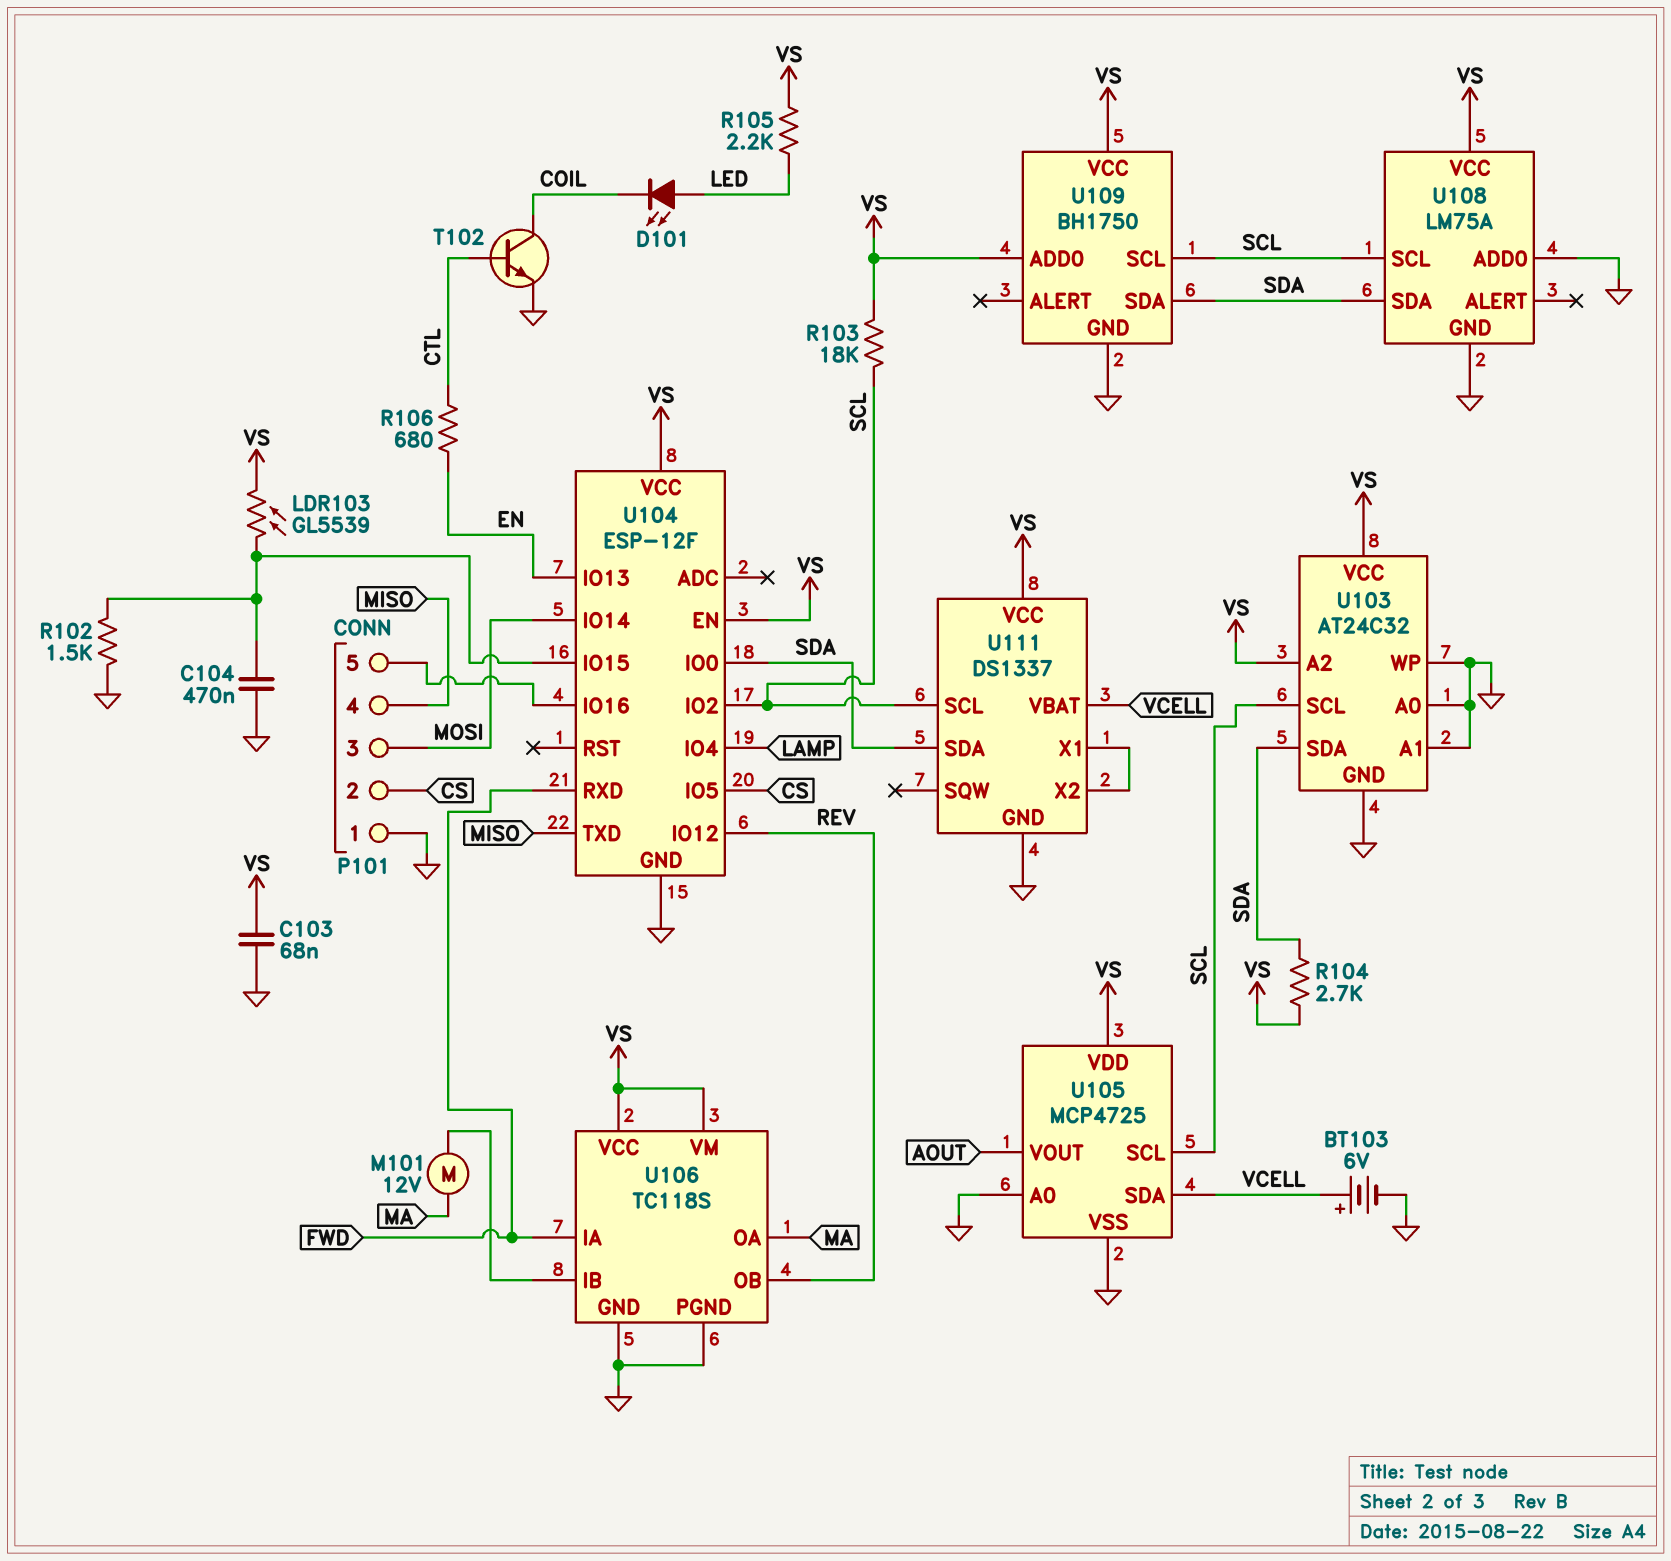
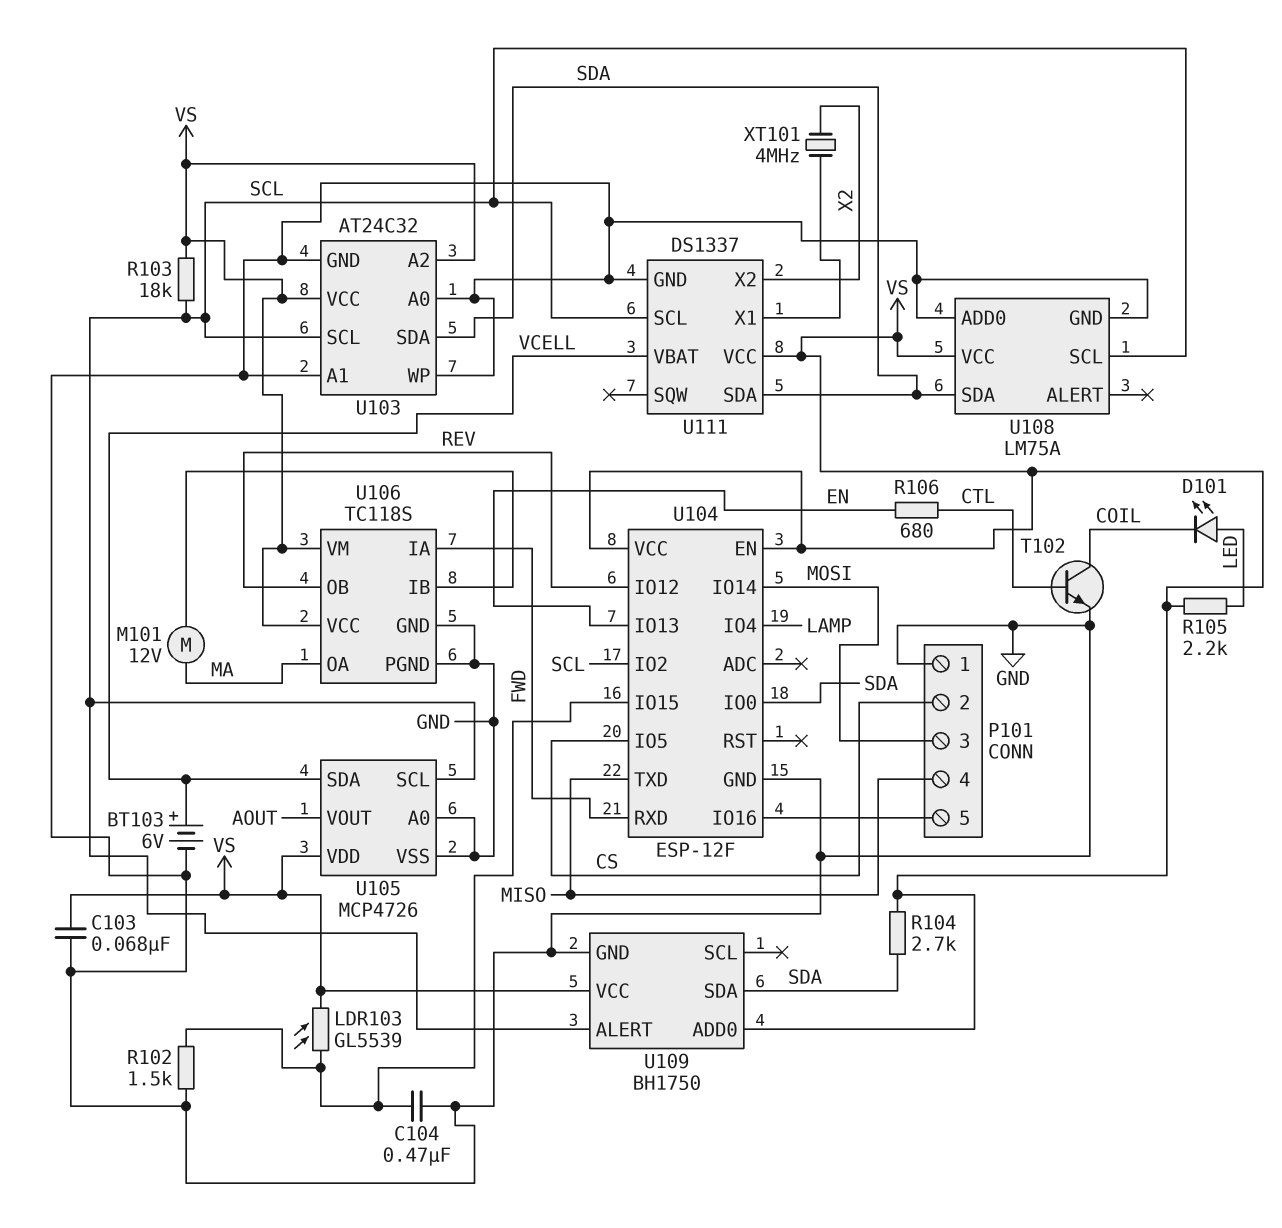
U105: MCP4725 -> MCP4726
U109 pin ALERT: none -> SCL
U109 pin SCL: SCL -> none
U111 pin X2: U111/X1 -> X2
XT101: none -> 4MHz (U111/X1, X2)

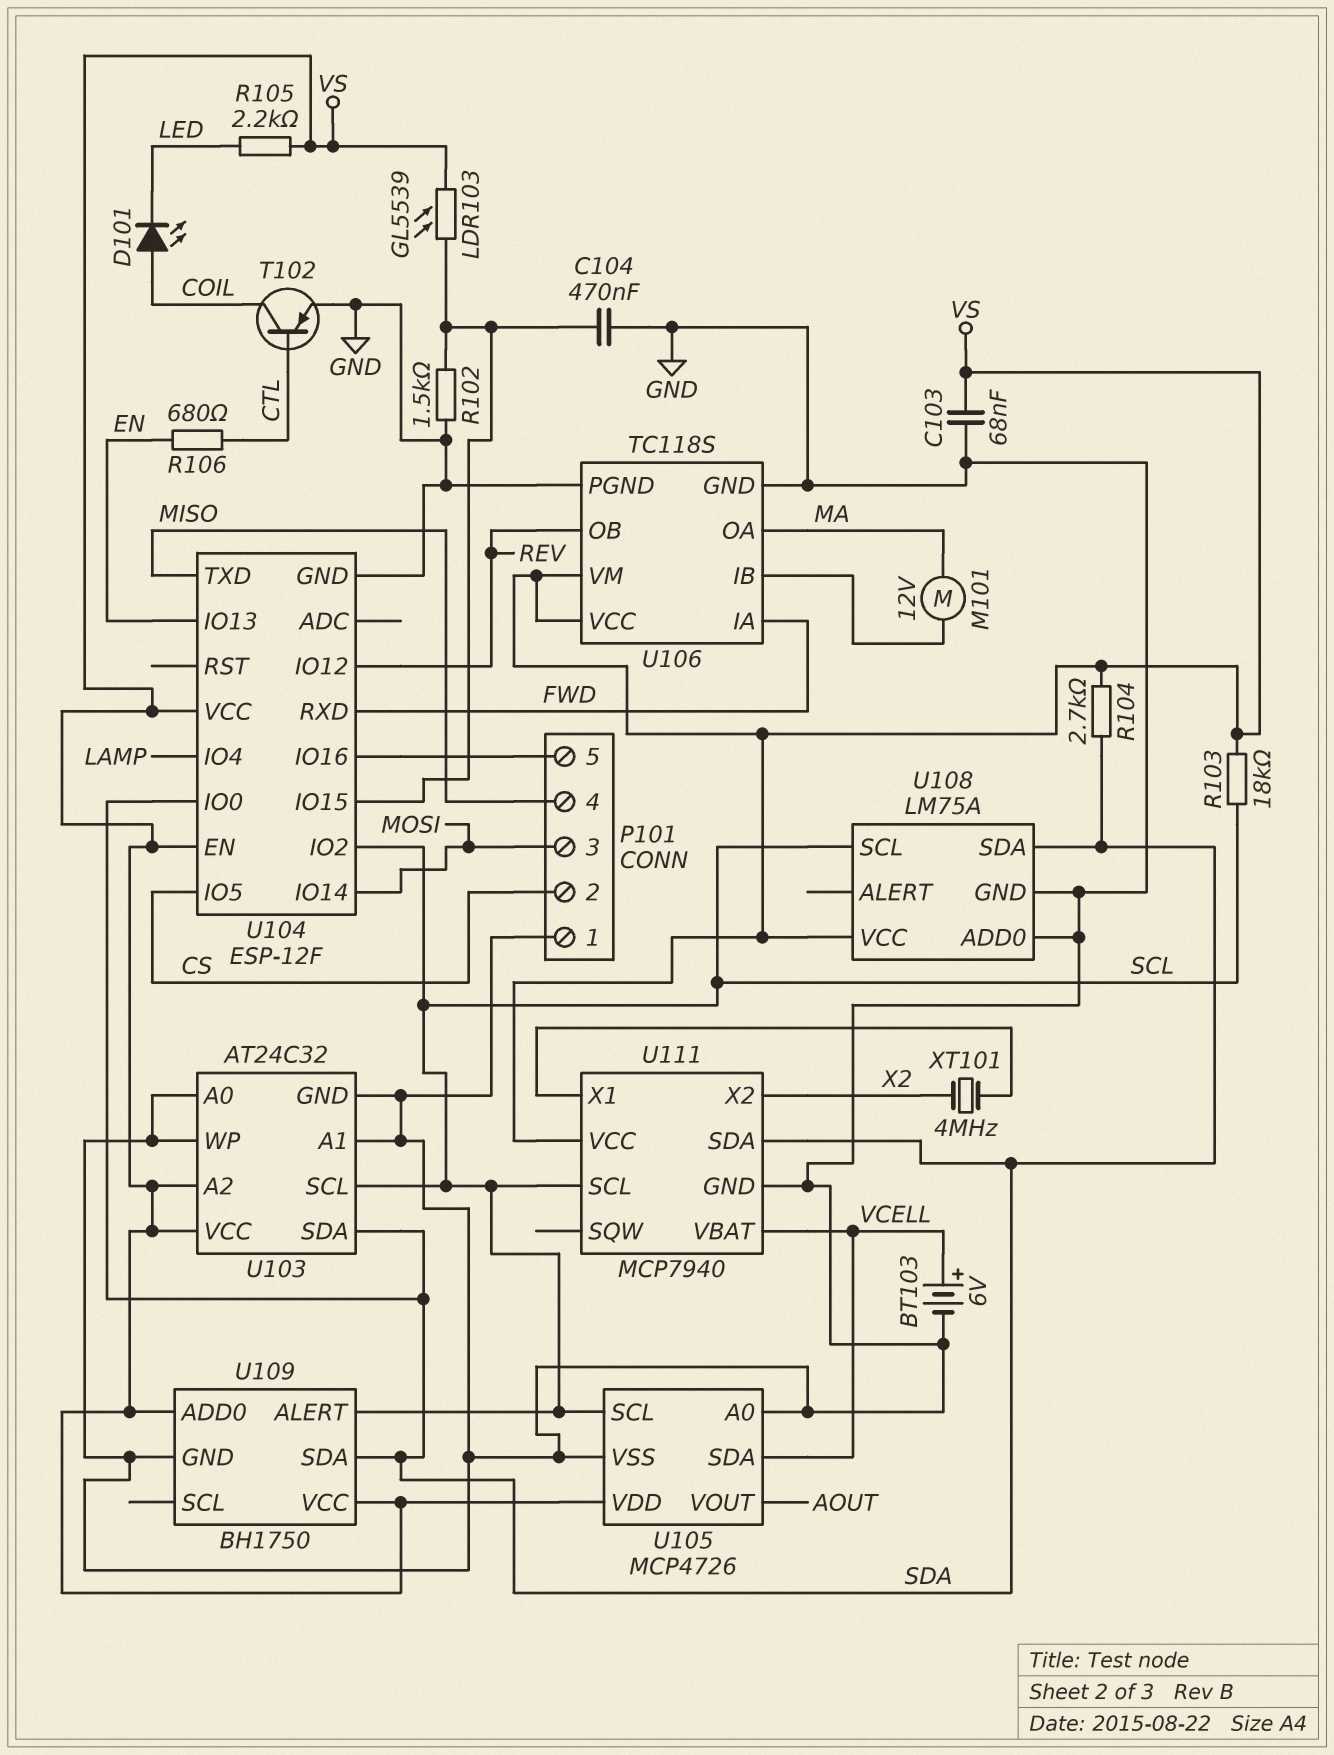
D101: LED (A LED, K COIL) -> LED (A COIL, K LED)
T102: NPN (B CTL, C COIL, E GND) -> PNP (B CTL, C COIL, E GND)
U111: DS1337 -> MCP7940

